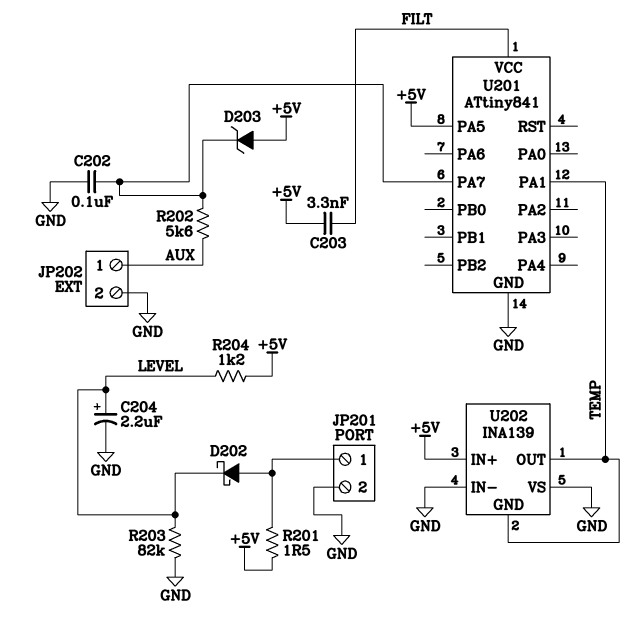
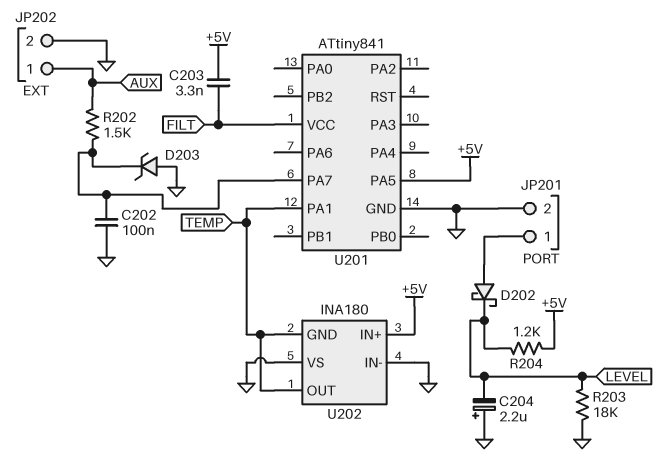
C204: 2.2uF (plus LEVEL, minus GND) -> 2.2uF (plus GND, minus LEVEL)
D203: zener (A +5V, K U201/PA7) -> zener (A GND, K U201/PA7)
R201: 1.5 (+5V, JP201/1) -> none
R202: 5.6k (AUX, U201/PA7) -> 1.5k (AUX, U201/PA7)
R203: 82k (GND, LEVEL) -> 18k (GND, LEVEL)
U202: INA139 -> INA180

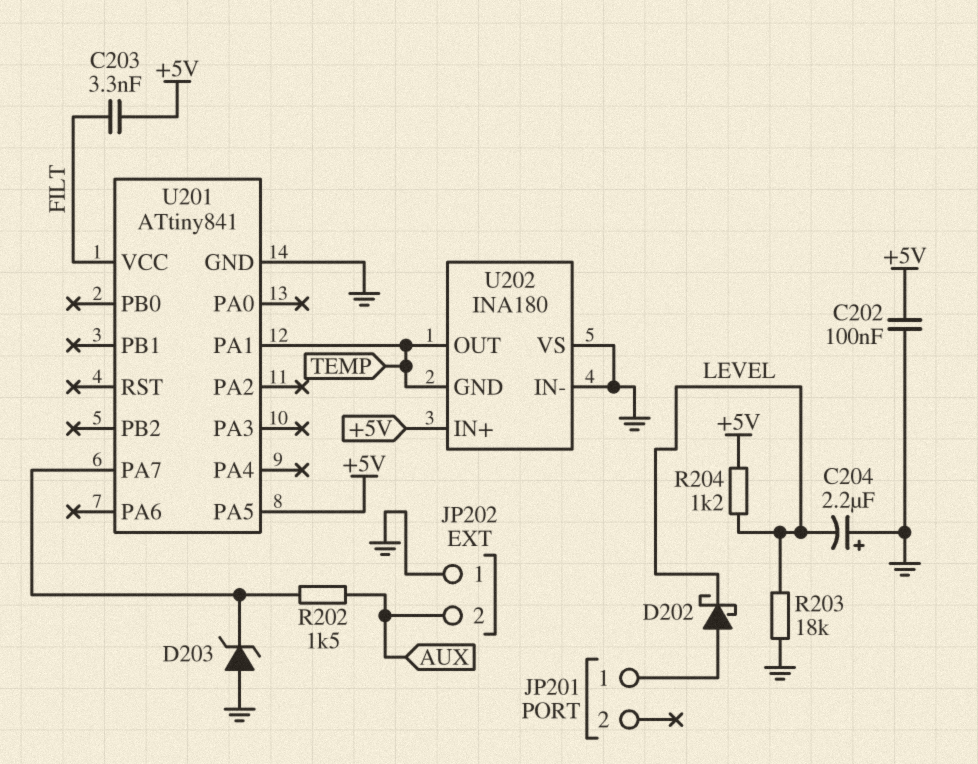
C202: 100nF (GND, U201/PA7) -> 100nF (+5V, GND)
JP201 pin 2: GND -> none
JP202 pin 1: AUX -> GND
JP202 pin 2: GND -> AUX

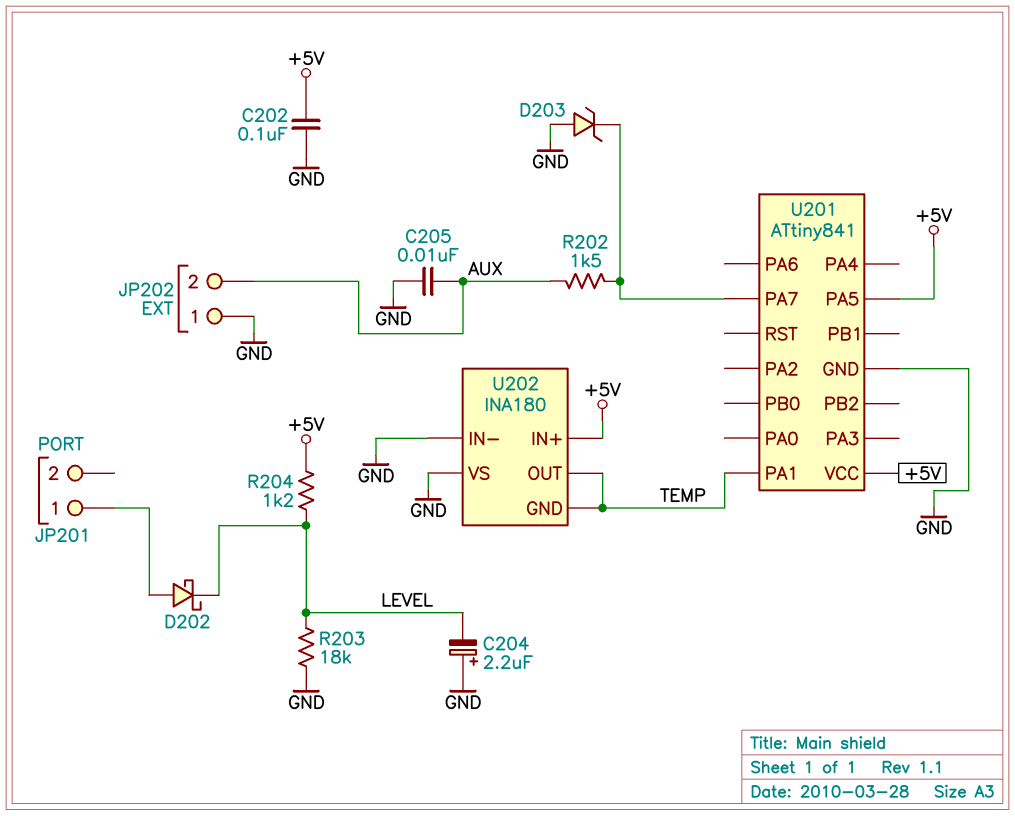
C203: 3.3nF (+5V, FILT) -> none
C205: none -> 10nF (AUX, GND)
U201 pin VCC: FILT -> +5V

